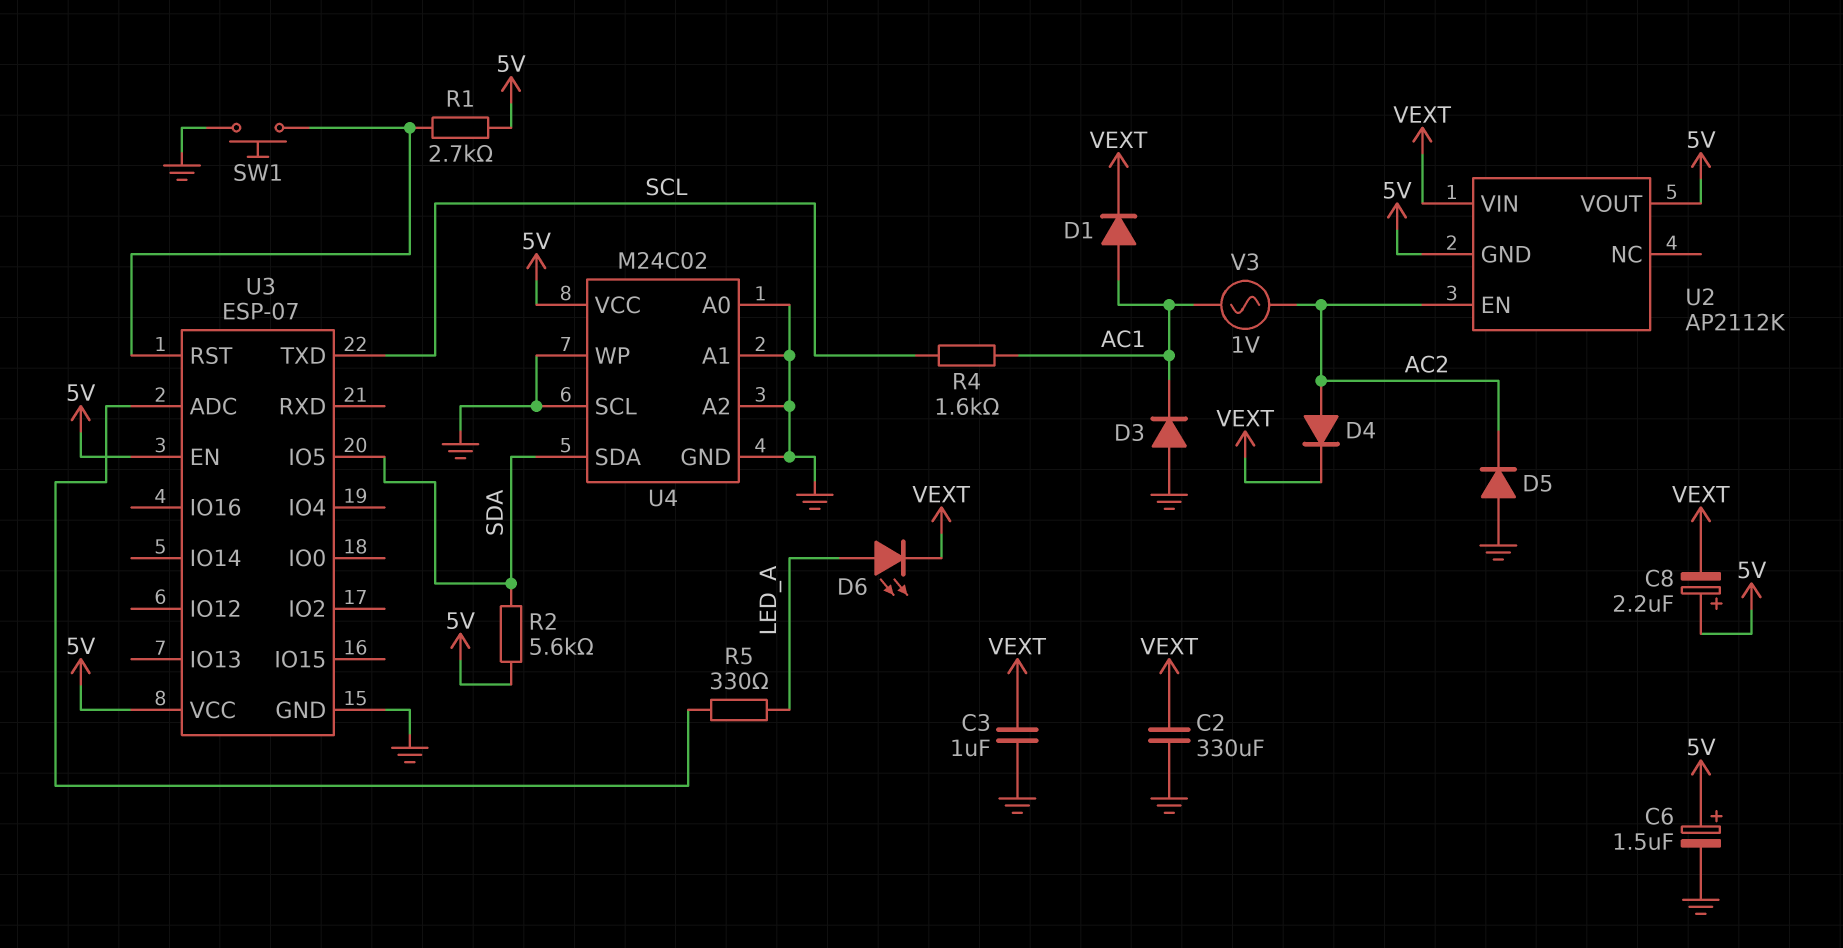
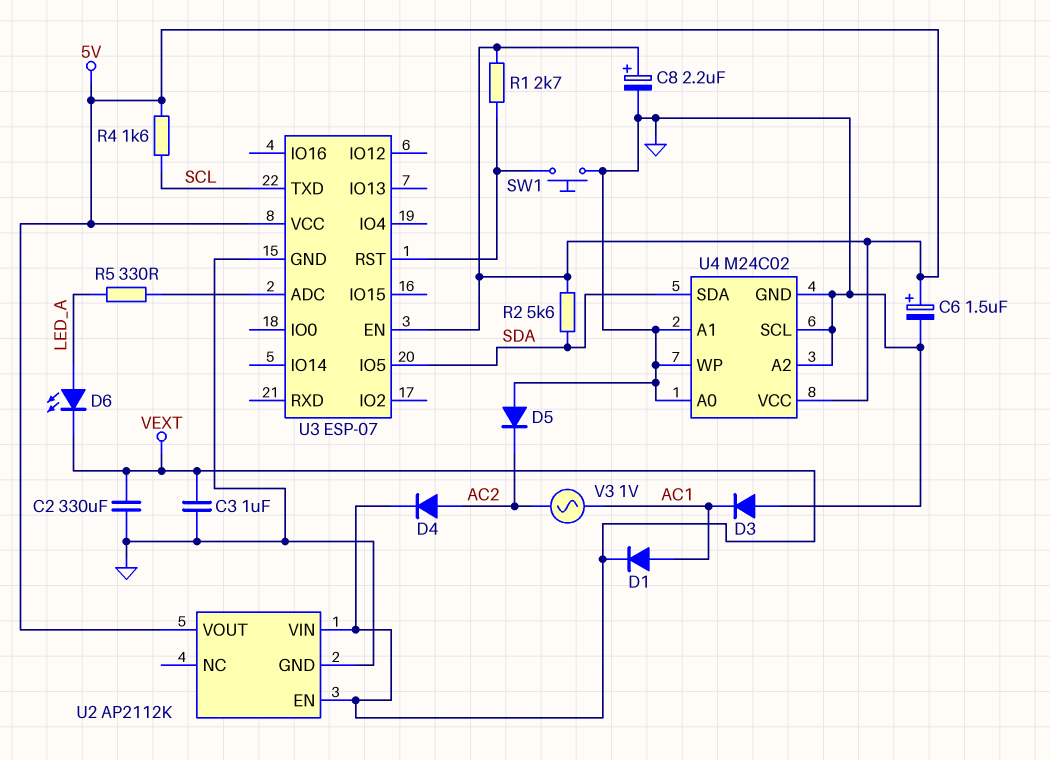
C8: 2.2uF (plus 5V, minus VEXT) -> 2.2uF (plus 5V, minus GND)
R4: 1.6k (AC1, SCL) -> 1.6k (5V, SCL)
U2 pin EN: AC2 -> VEXT
U2 pin GND: 5V -> GND

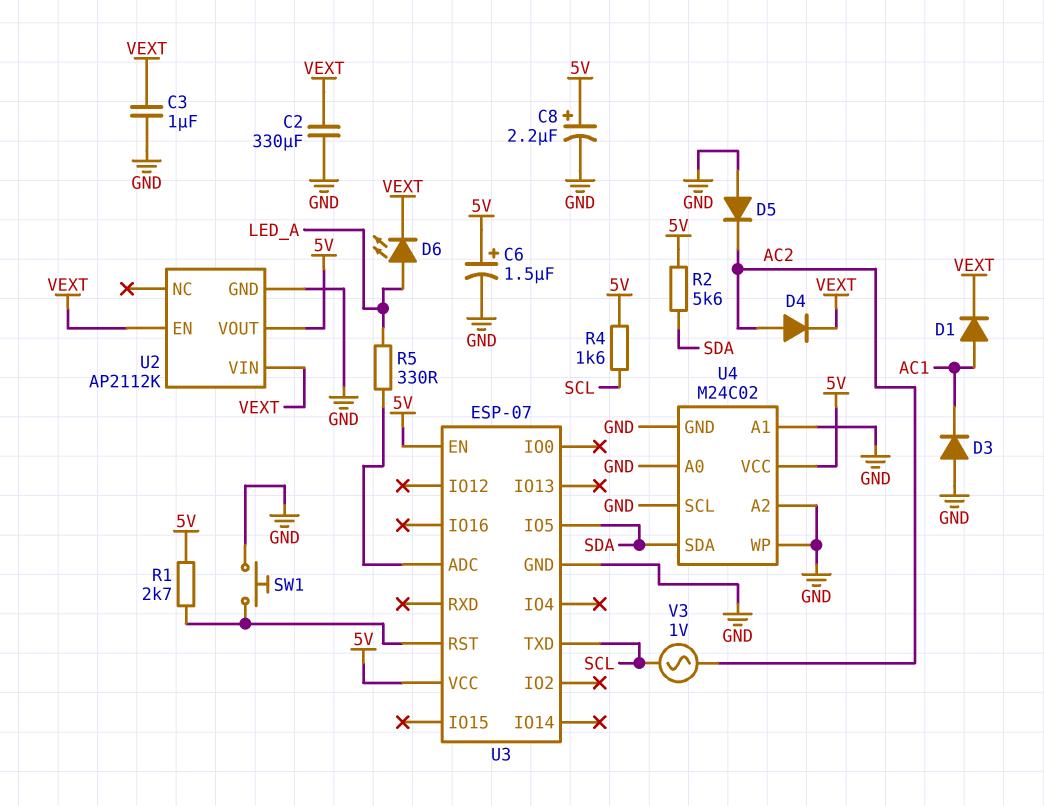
V3: AC 1V (AC1, AC2) -> AC 1V (AC2, SCL)

